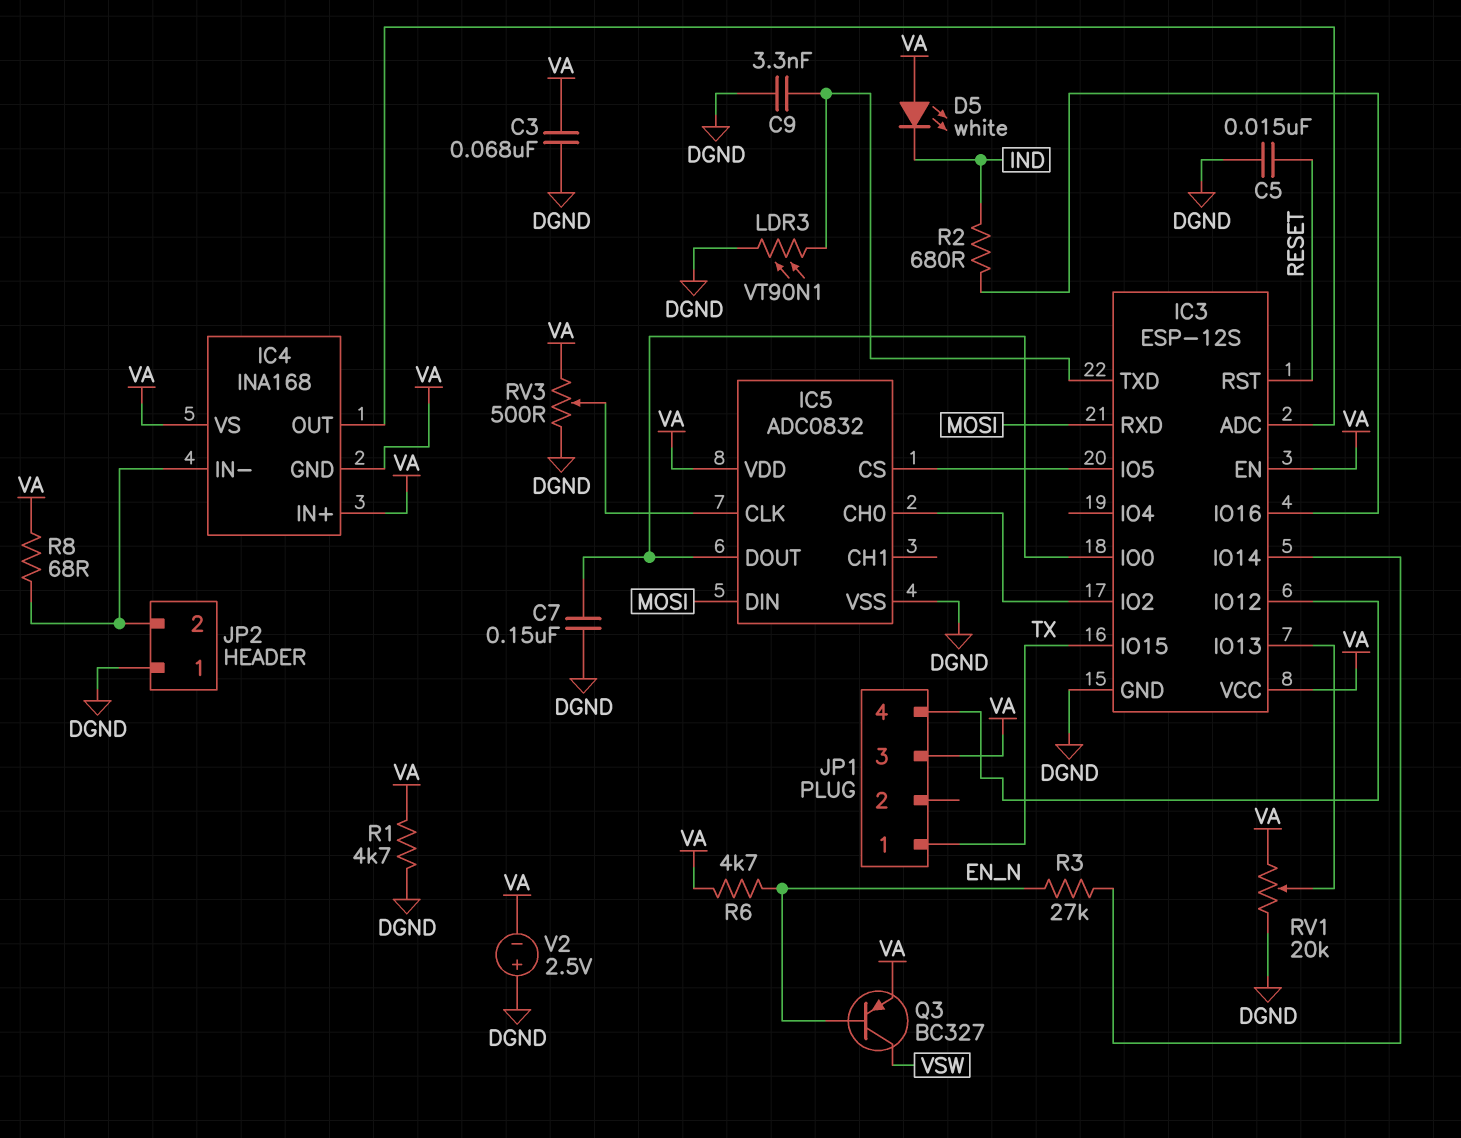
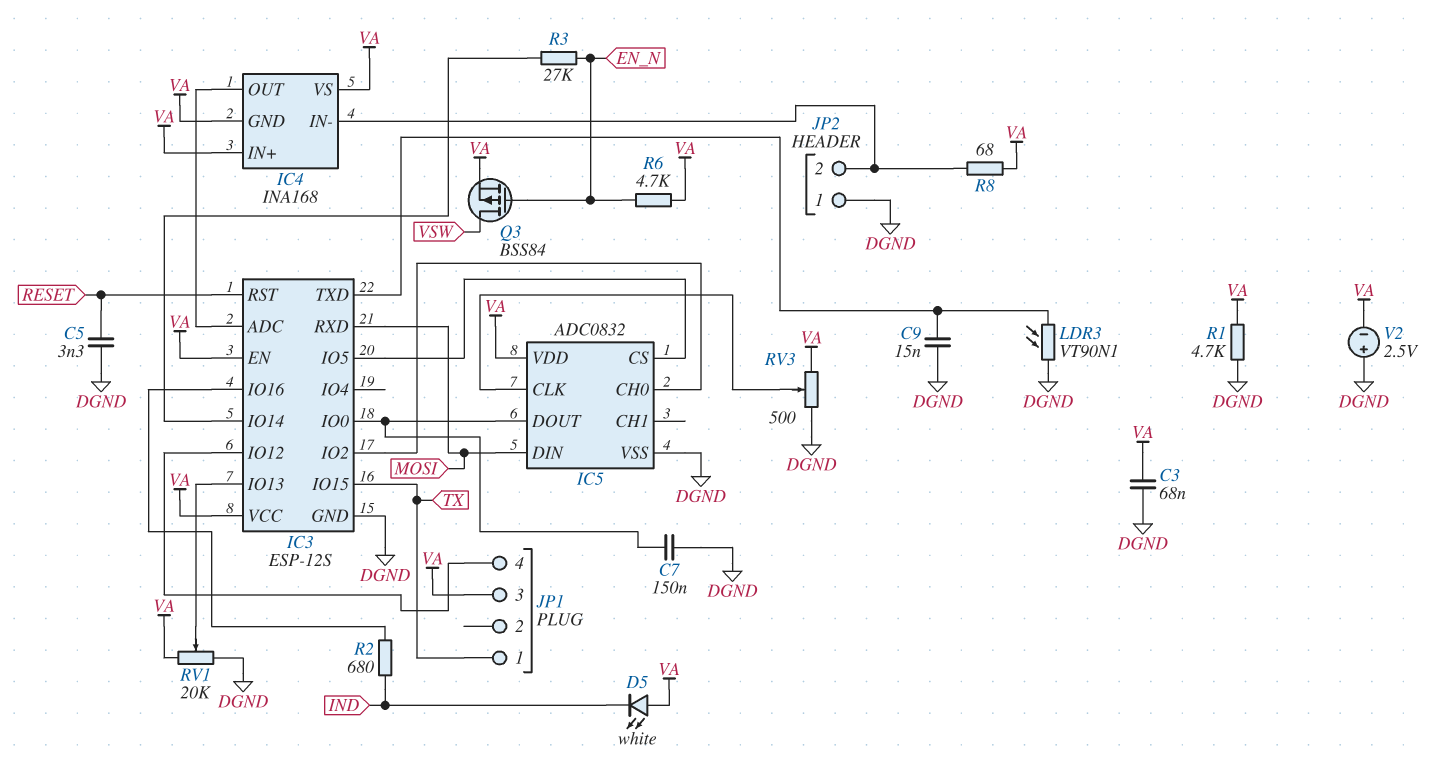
C5: 15nF (DGND, RESET) -> 3.3nF (DGND, RESET)
C9: 3.3nF (DGND, IC3/TXD) -> 15nF (DGND, IC3/TXD)
Q3: PNP BC327 (B EN_N, C VSW, E VA) -> PMOS BSS84 (G EN_N, D VSW, S VA)

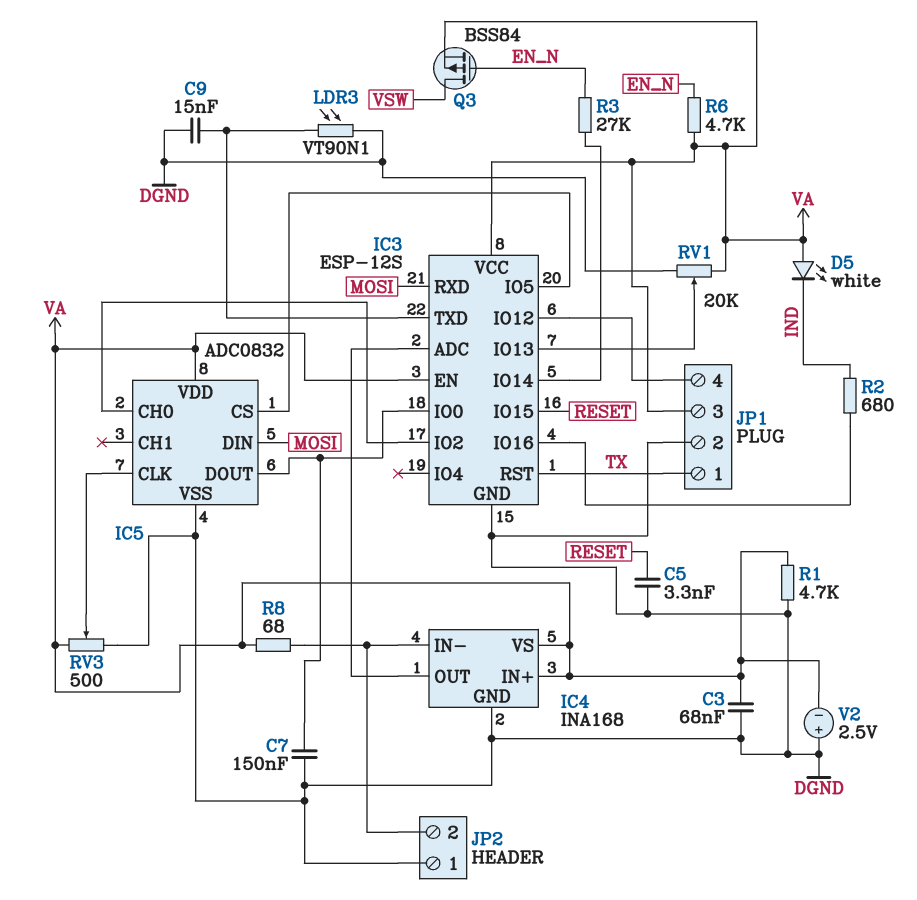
IC3 pin IO15: TX -> RESET
IC3 pin RST: RESET -> TX
IC4 pin GND: VA -> DGND
JP1 pin 2: none -> DGND

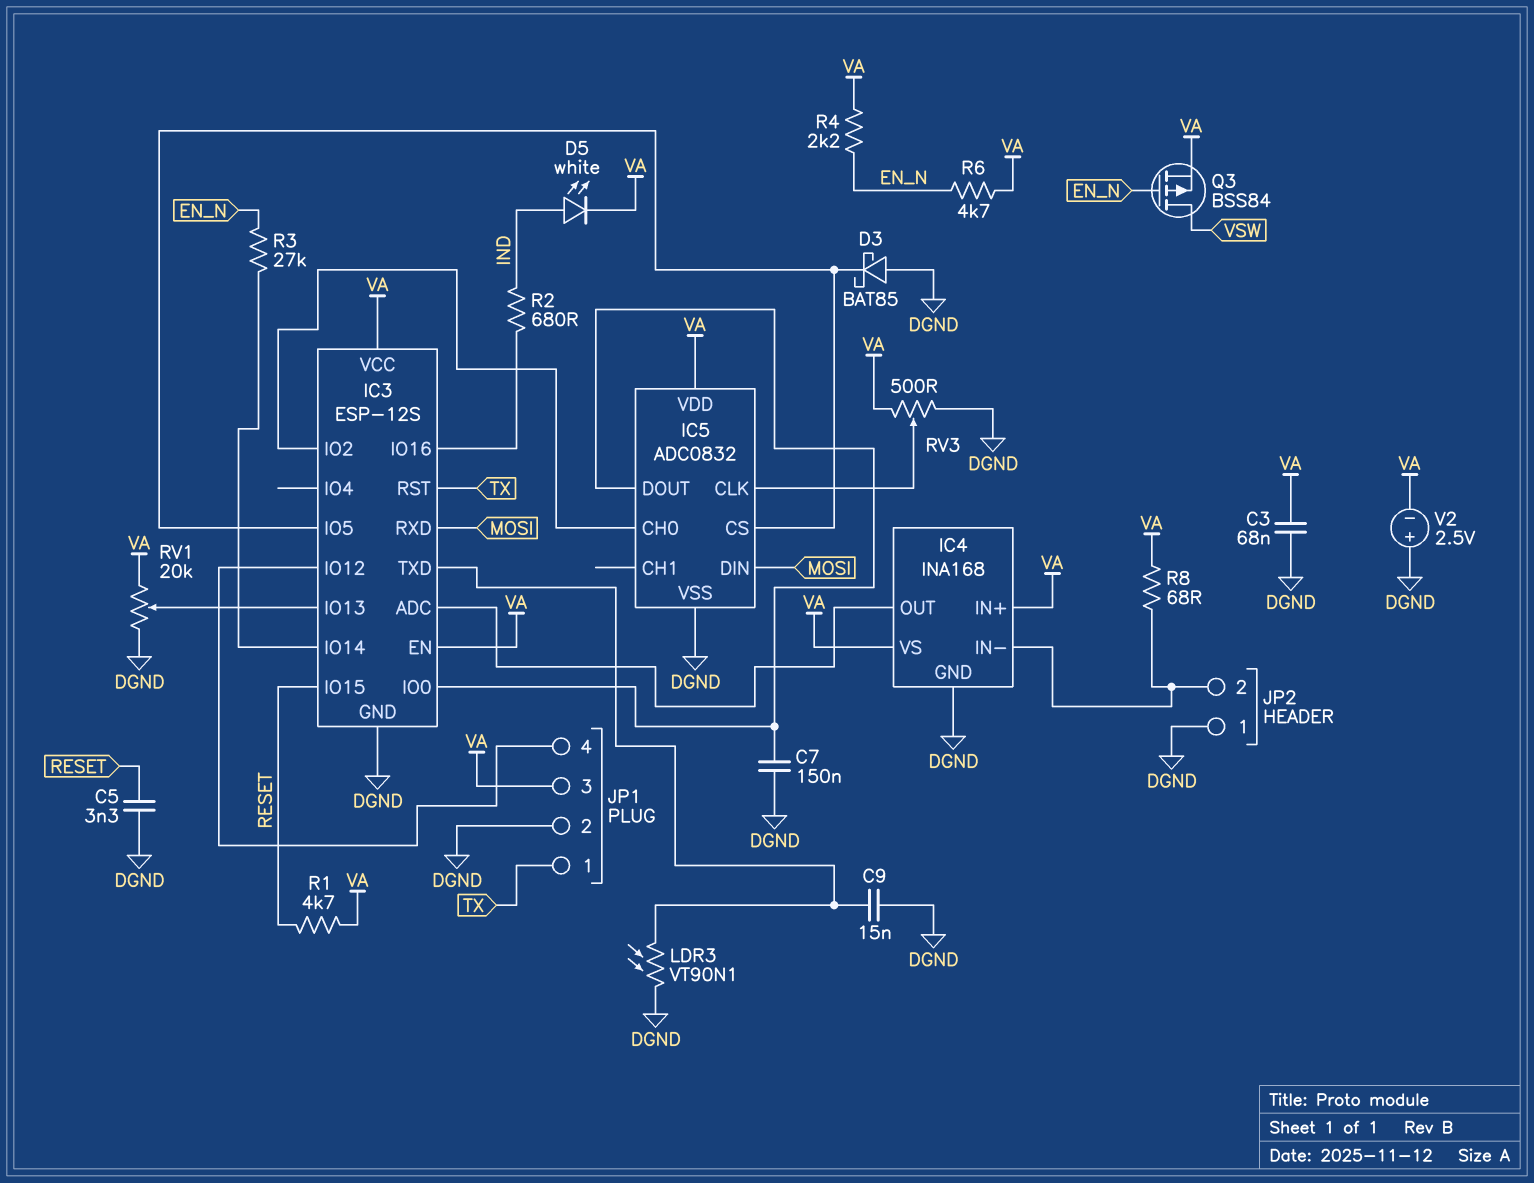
D3: none -> schottky BAT85 (A DGND, K IC3/IO5)
D5: LED white (A VA, K IND) -> LED white (A IND, K VA)
R1: 4.7k (DGND, VA) -> 4.7k (RESET, VA)
R4: none -> 2.2k (EN_N, VA)

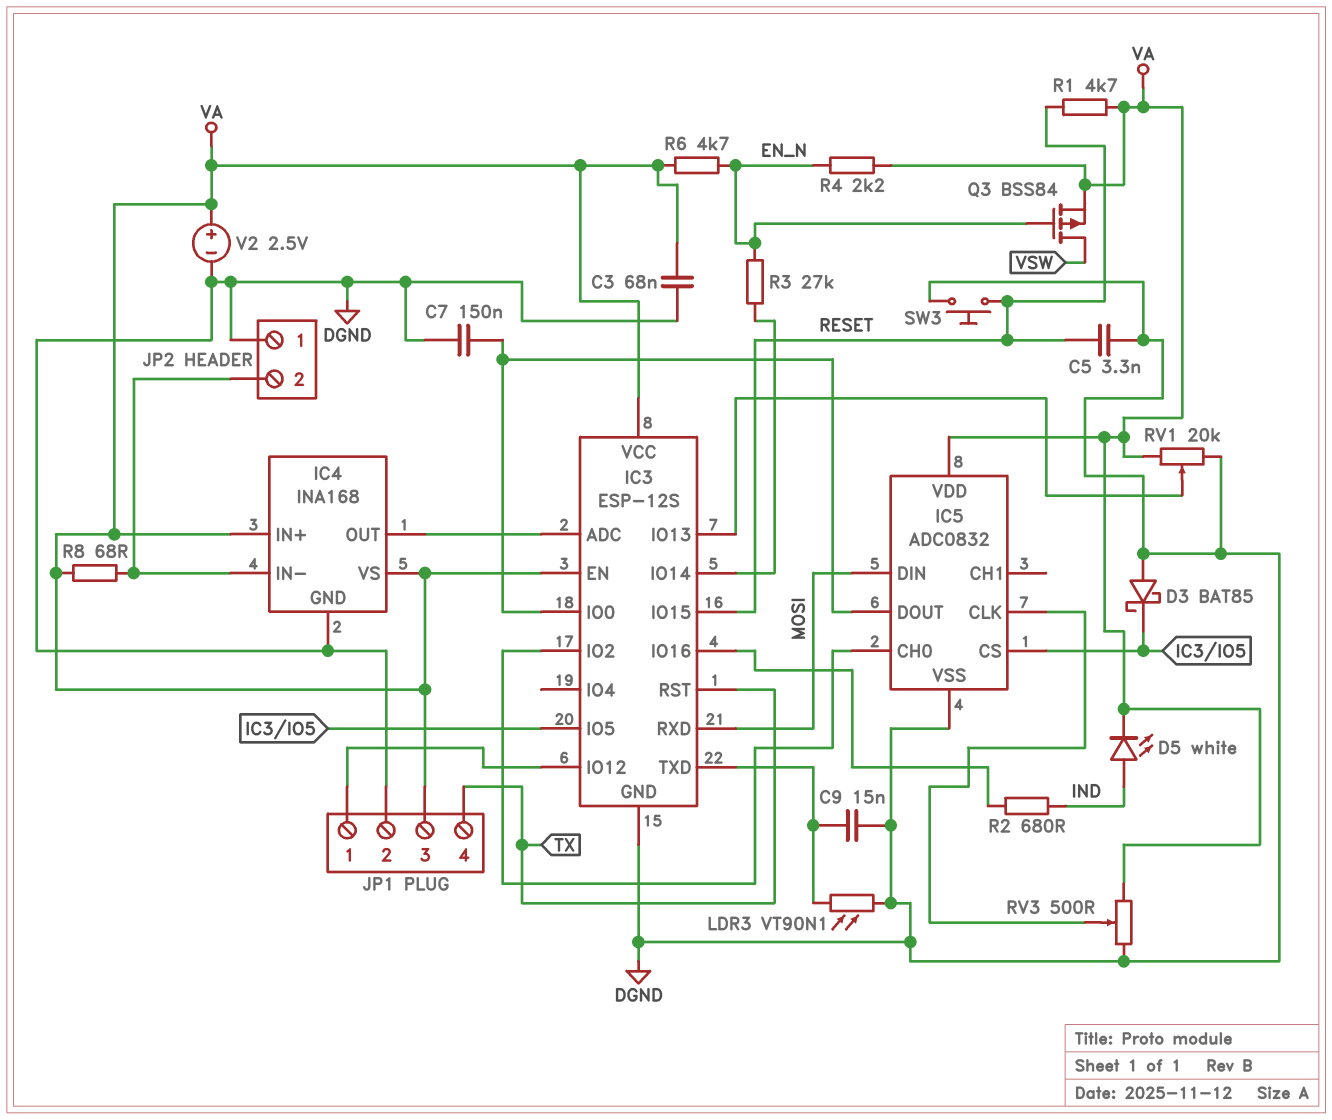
JP1 pin 1: TX -> IC3/IO12
JP1 pin 4: IC3/IO12 -> TX
SW3: none -> button (DGND, RESET)
V2: 2.5V (plus DGND, minus VA) -> 2.5V (plus VA, minus DGND)

